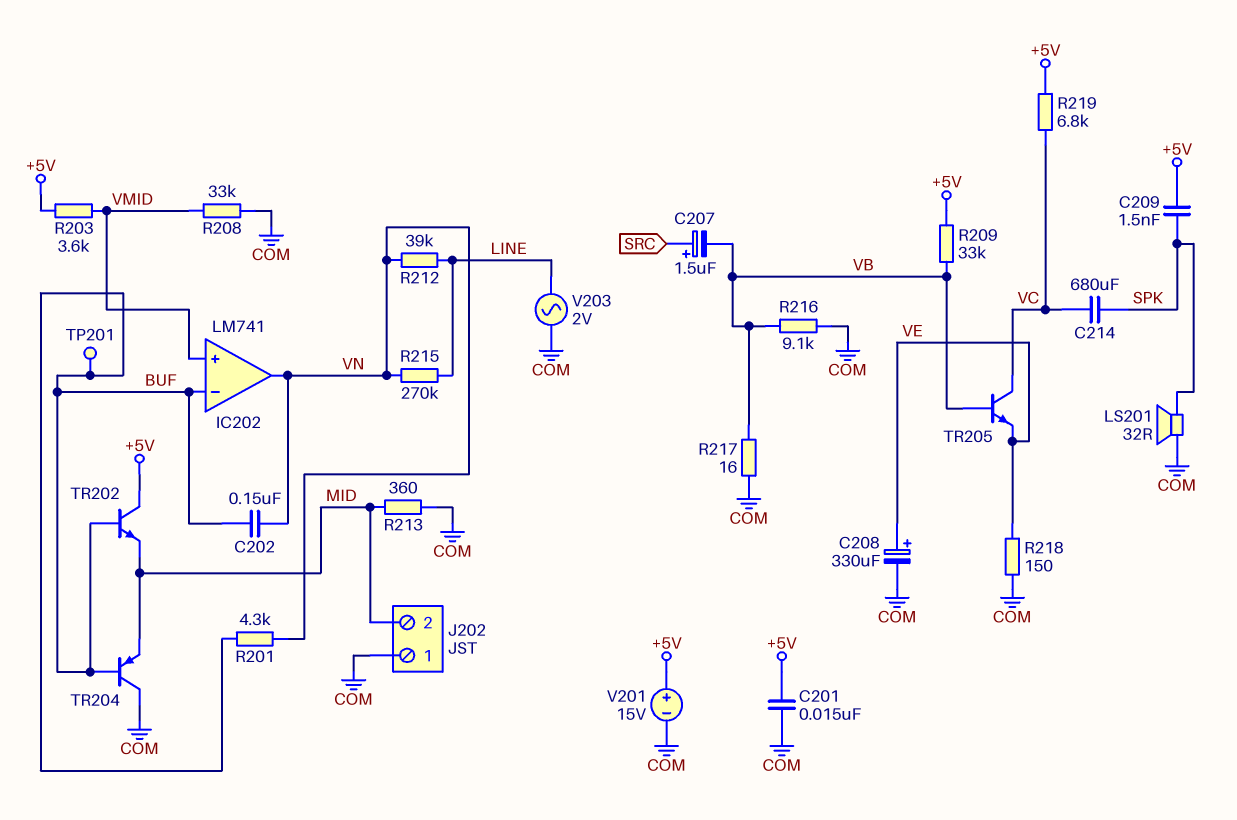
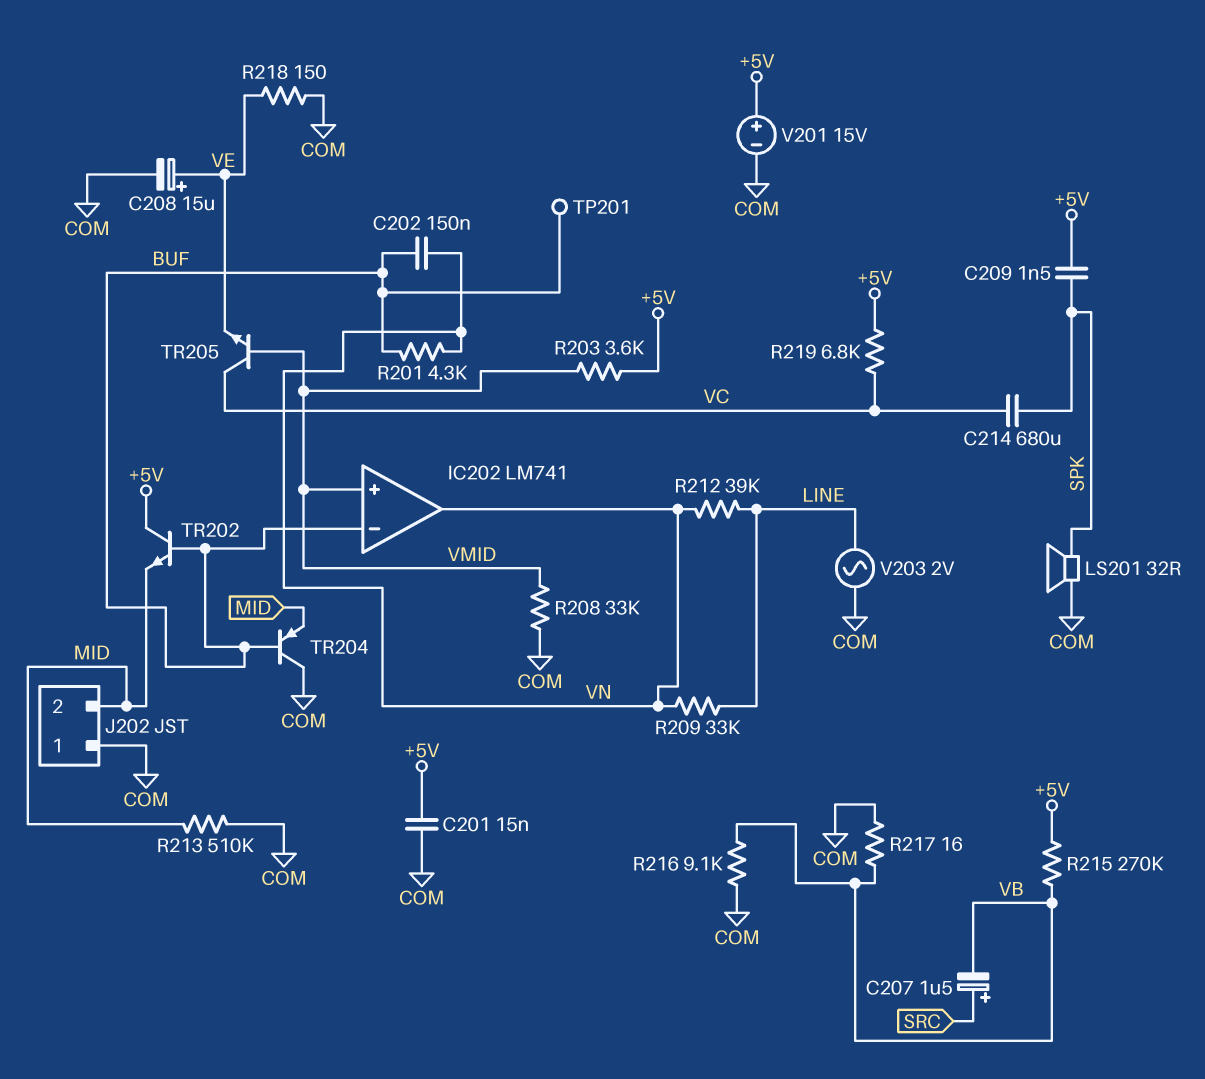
C208: 330uF (plus VE, minus COM) -> 15uF (plus VE, minus COM)
R209: 33k (+5V, VB) -> 33k (LINE, VN)
R213: 360 (COM, MID) -> 510k (COM, MID)
R215: 270k (LINE, VN) -> 270k (+5V, VB)
TR205: NPN (B VB, C VC, E VE) -> NPN (B VMID, C VC, E VE)

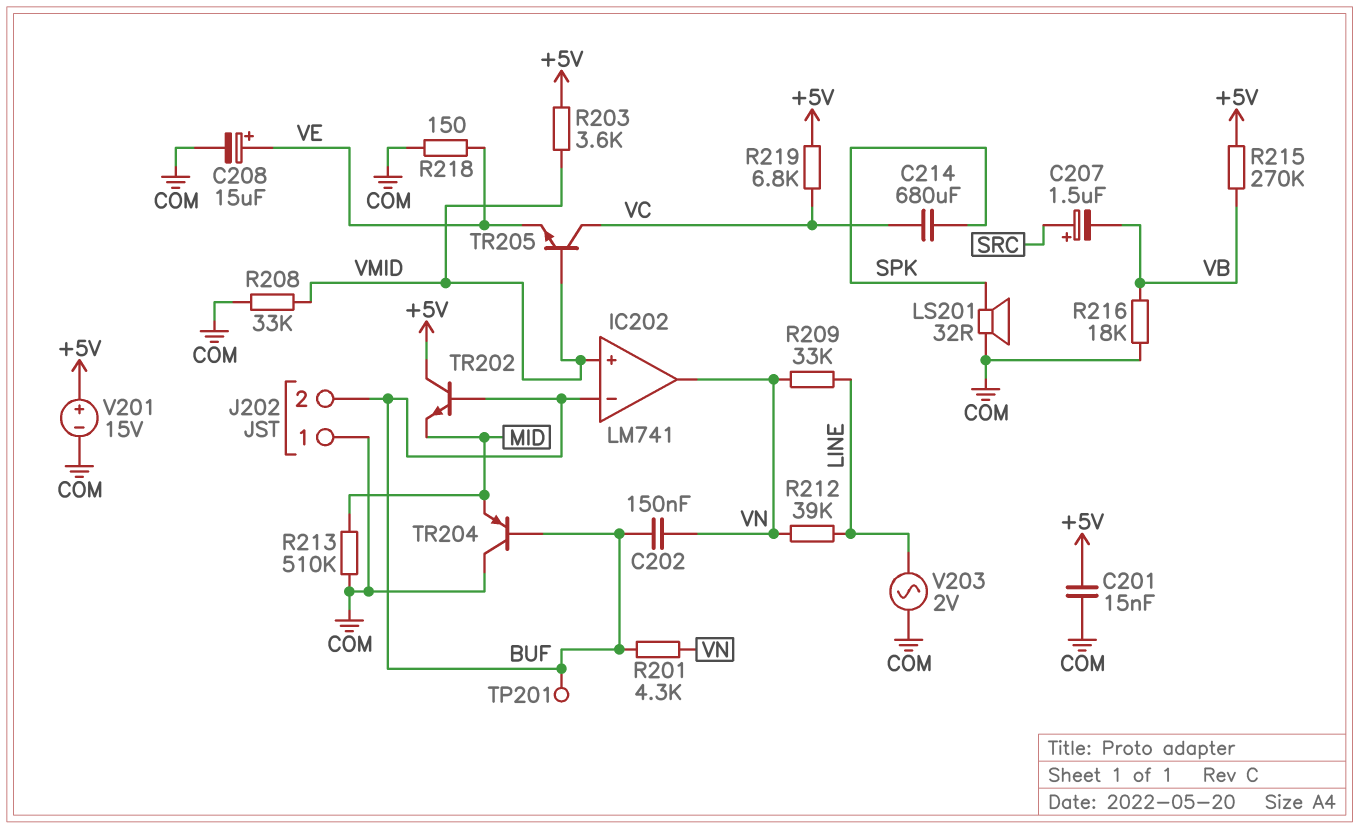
C209: 1.5nF (+5V, SPK) -> none
J202 pin 2: MID -> BUF
R216: 9.1k (COM, VB) -> 18k (COM, VB)
R217: 16 (COM, VB) -> none

